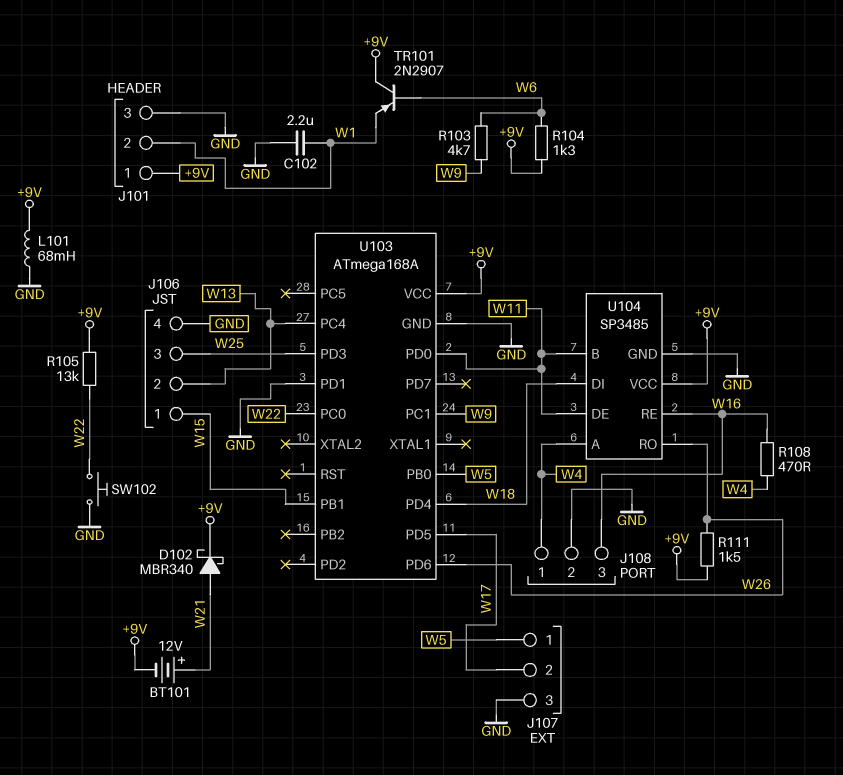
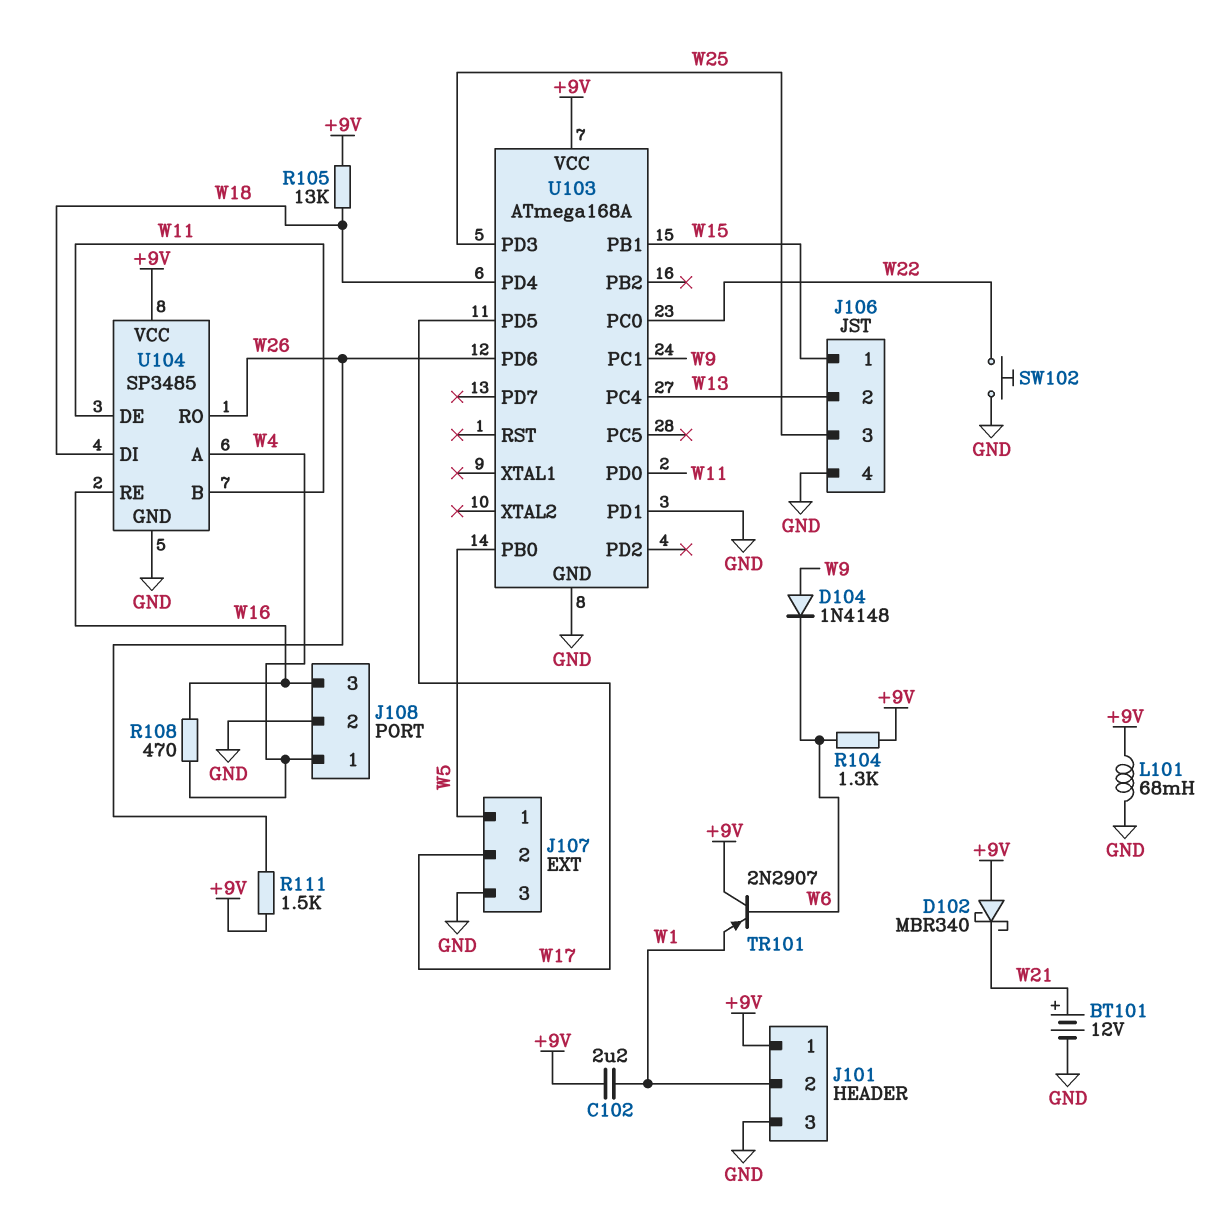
BT101: 12V (plus W21, minus +9V) -> 12V (plus W21, minus GND)
C102: 2.2uF (GND, W1) -> 2.2uF (+9V, W1)
D102: schottky MBR340 (A W21, K +9V) -> schottky MBR340 (A +9V, K W21)
D104: none -> diode 1N4148 (A W9, K W6)
R103: 4.7k (W6, W9) -> none
R105: 13k (+9V, W22) -> 13k (+9V, W18)

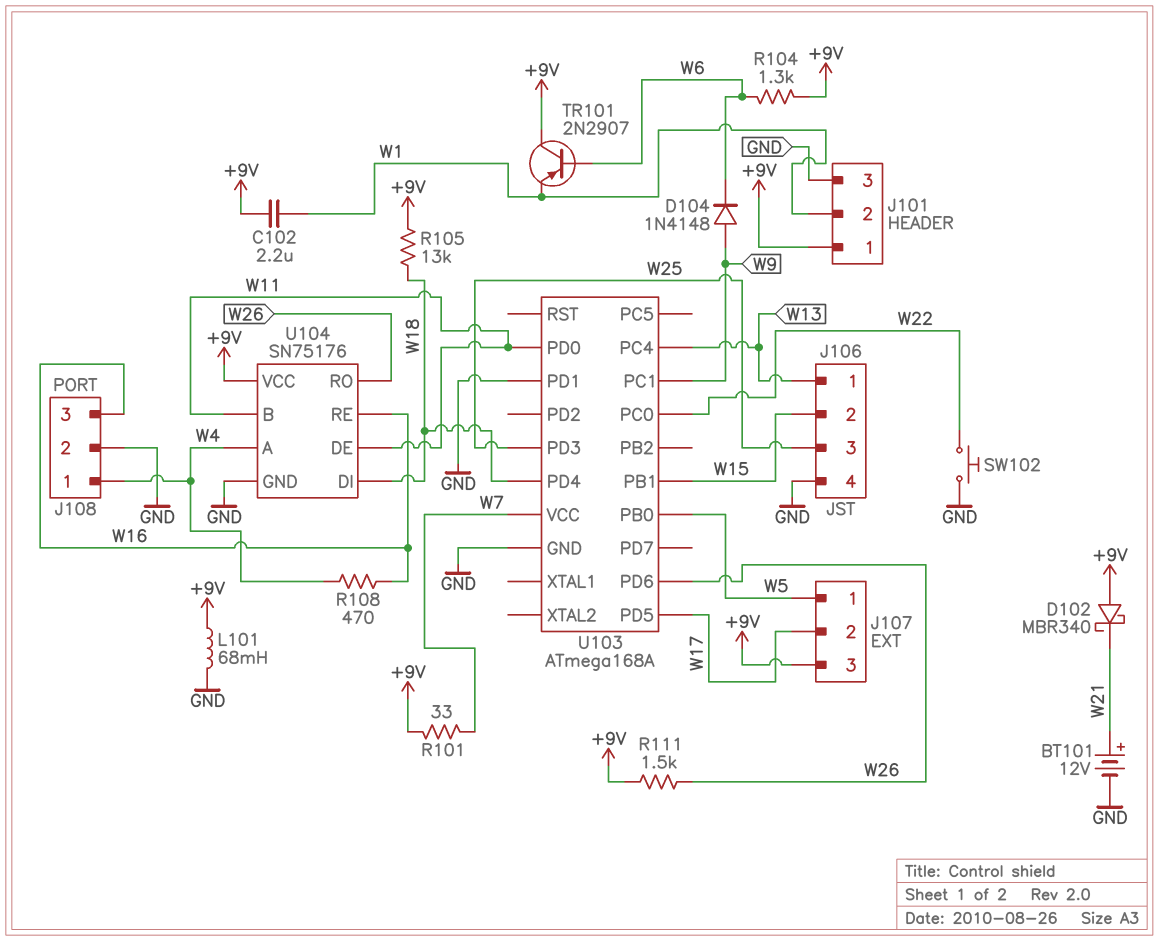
J106 pin 1: W15 -> W13
J106 pin 2: W13 -> W15
J107 pin 3: GND -> +9V
R101: none -> 33 (+9V, W7)
U103 pin VCC: +9V -> W7
U104: SP3485 -> SN75176

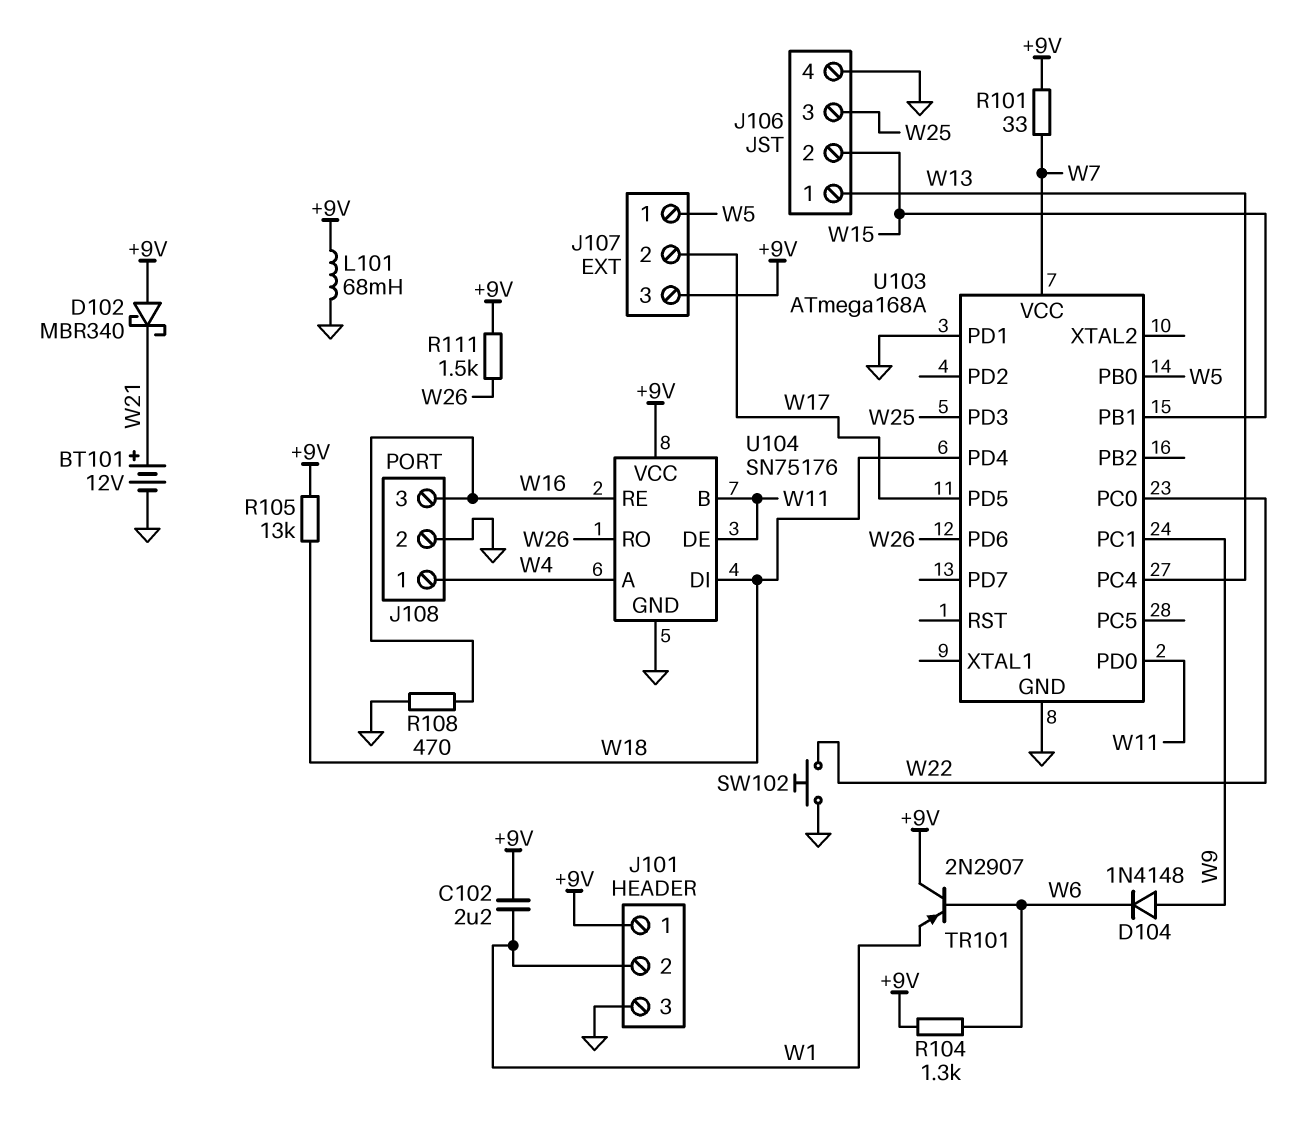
R108: 470 (W4, W16) -> 470 (GND, W16)

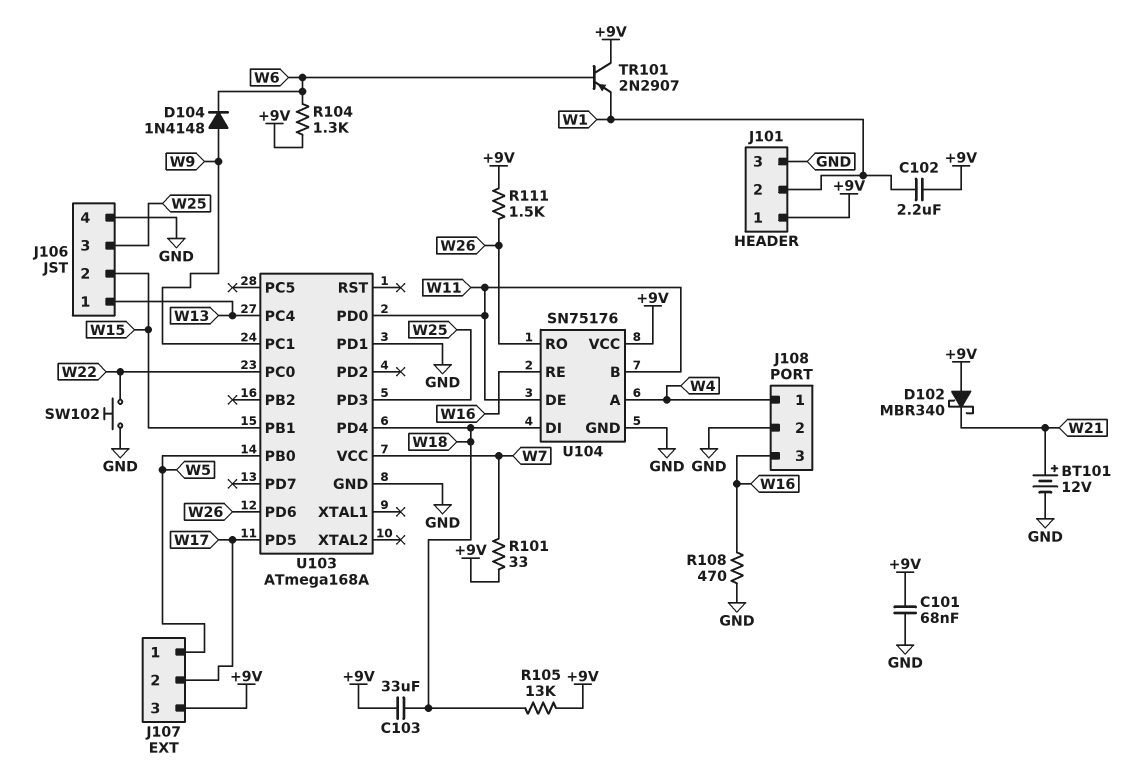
C101: none -> 68nF (+9V, GND)
C103: none -> 33uF (+9V, W18)
L101: 68mH (+9V, GND) -> none

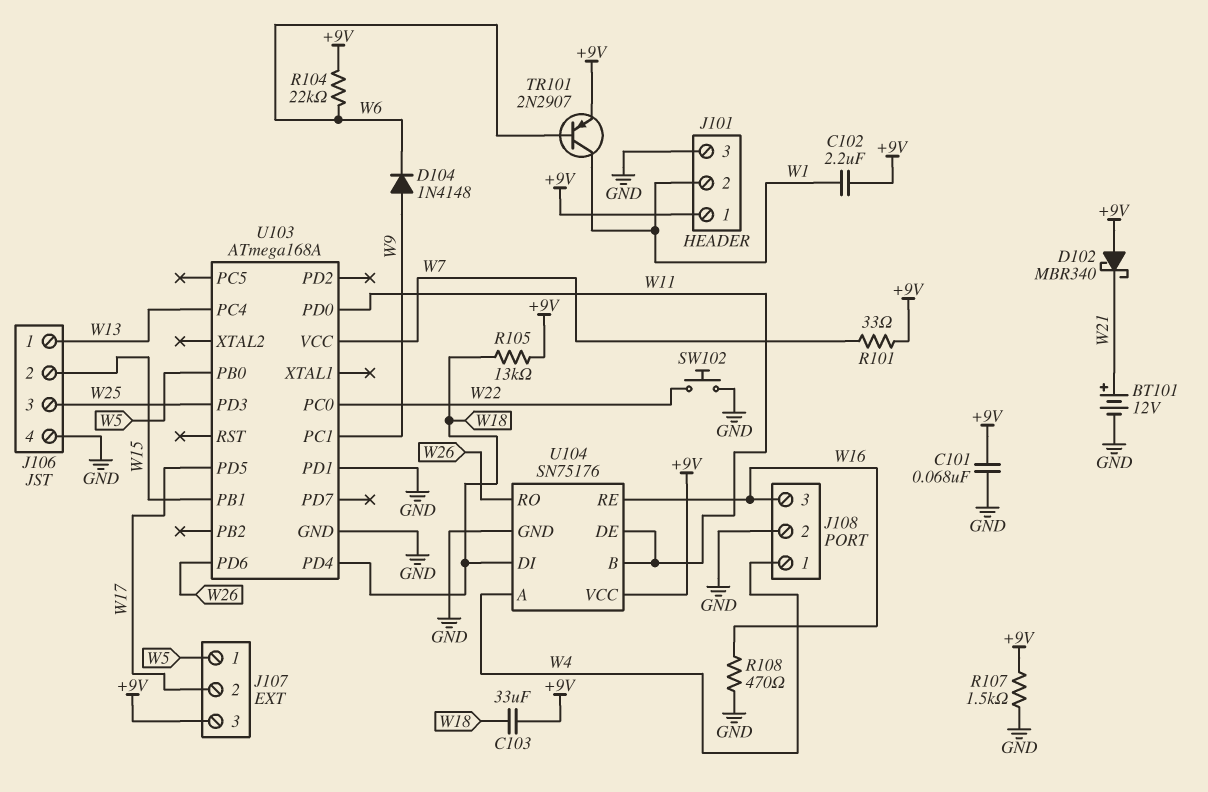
R104: 1.3k (+9V, W6) -> 22k (+9V, W6)
R107: none -> 1.5k (+9V, GND)
R111: 1.5k (+9V, W26) -> none
TR101: PNP 2N2907 (B W6, C +9V, E W1) -> PNP 2N2907 (B W6, C W1, E +9V)

